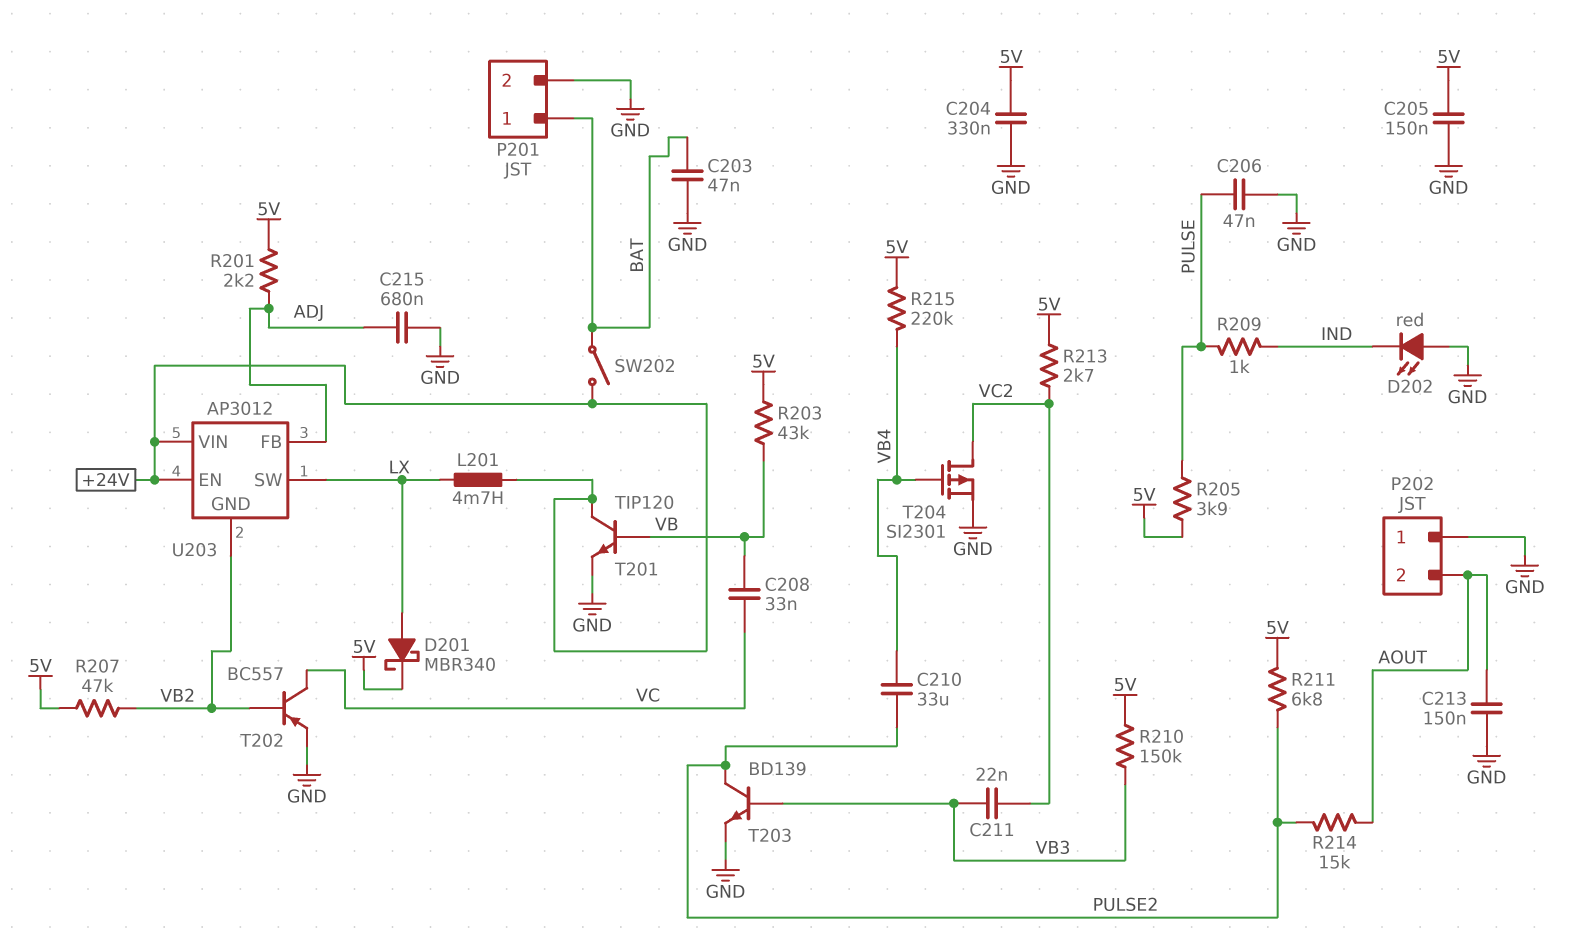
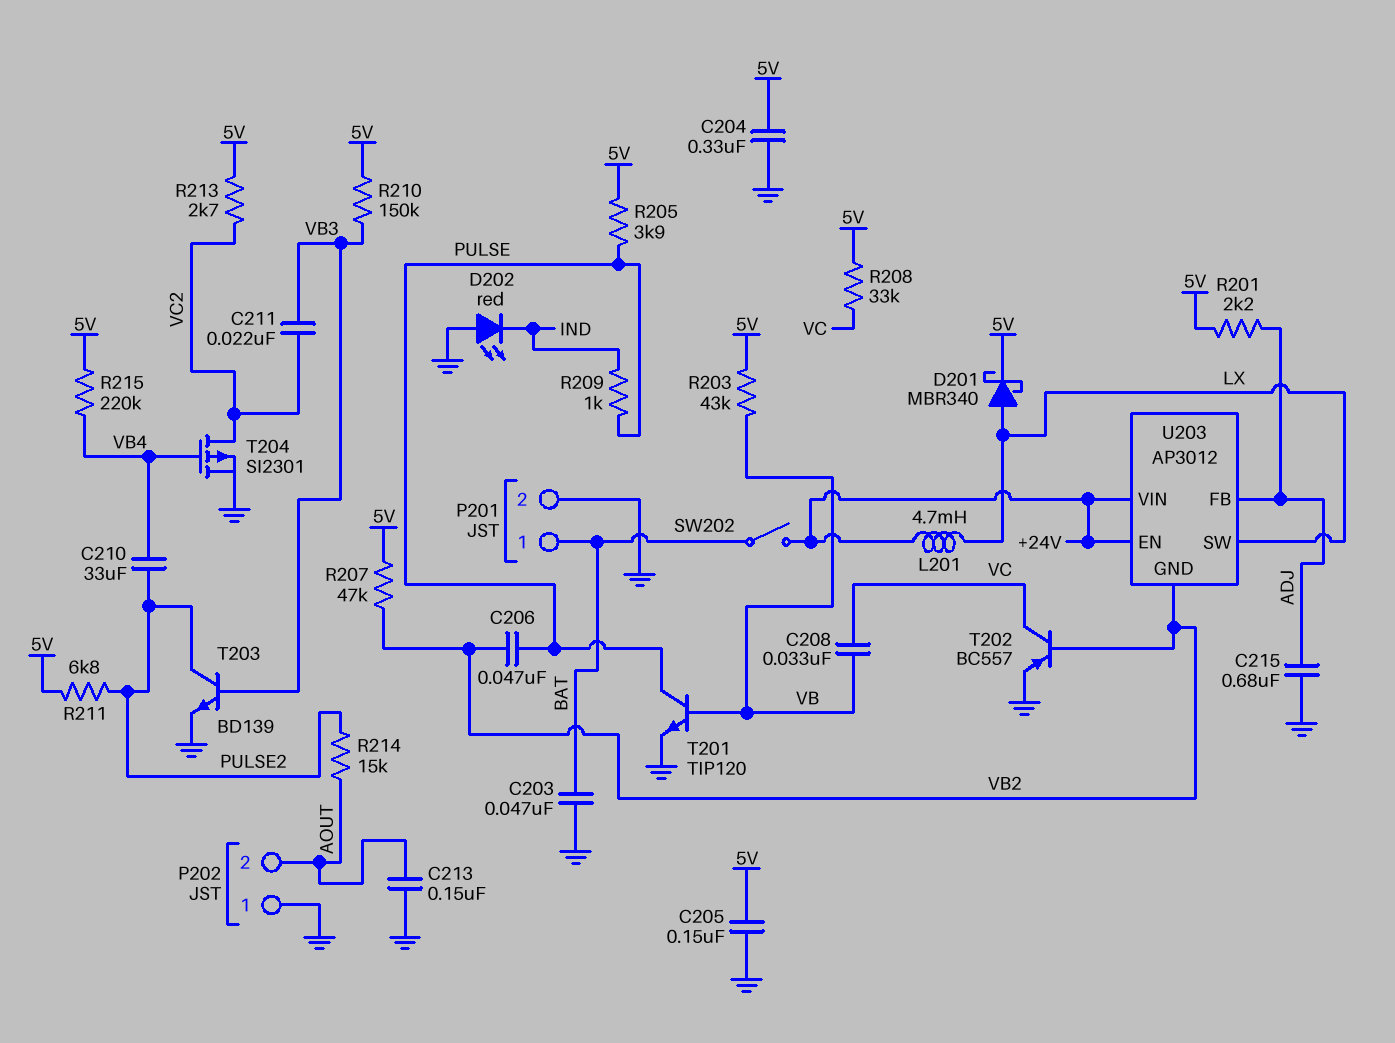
C206: 47nF (GND, PULSE) -> 47nF (PULSE, VB2)
R208: none -> 33k (5V, VC)
T201: NPN TIP120 (B VB, C +24V, E GND) -> NPN TIP120 (B VB, C PULSE, E GND)

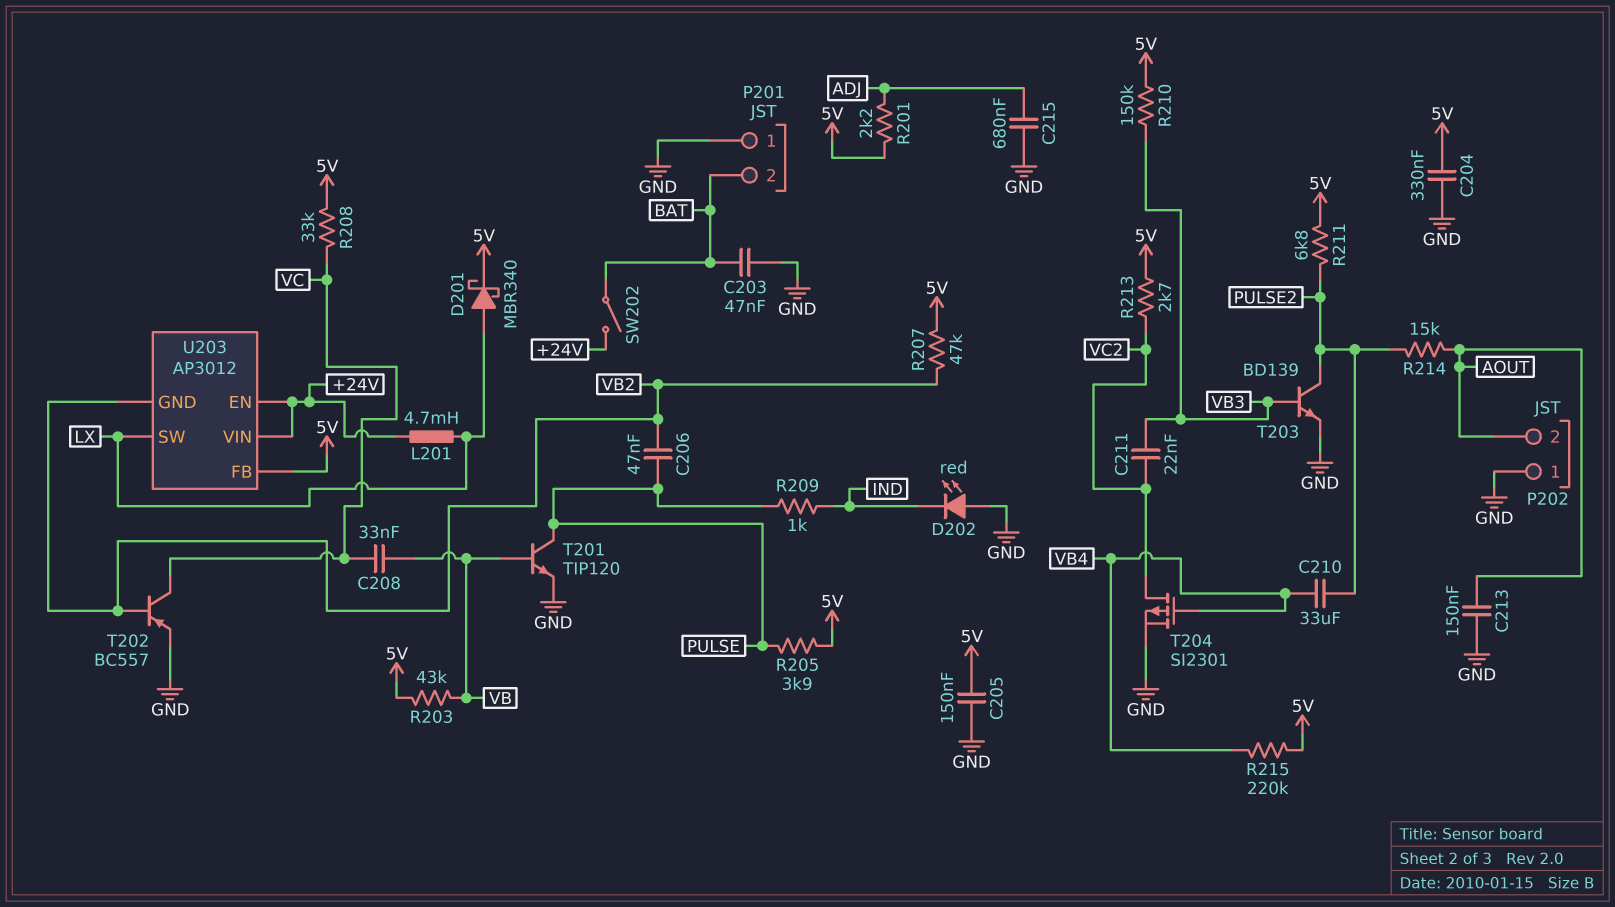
P201 pin 1: BAT -> GND
P201 pin 2: GND -> BAT
U203 pin FB: ADJ -> 5V

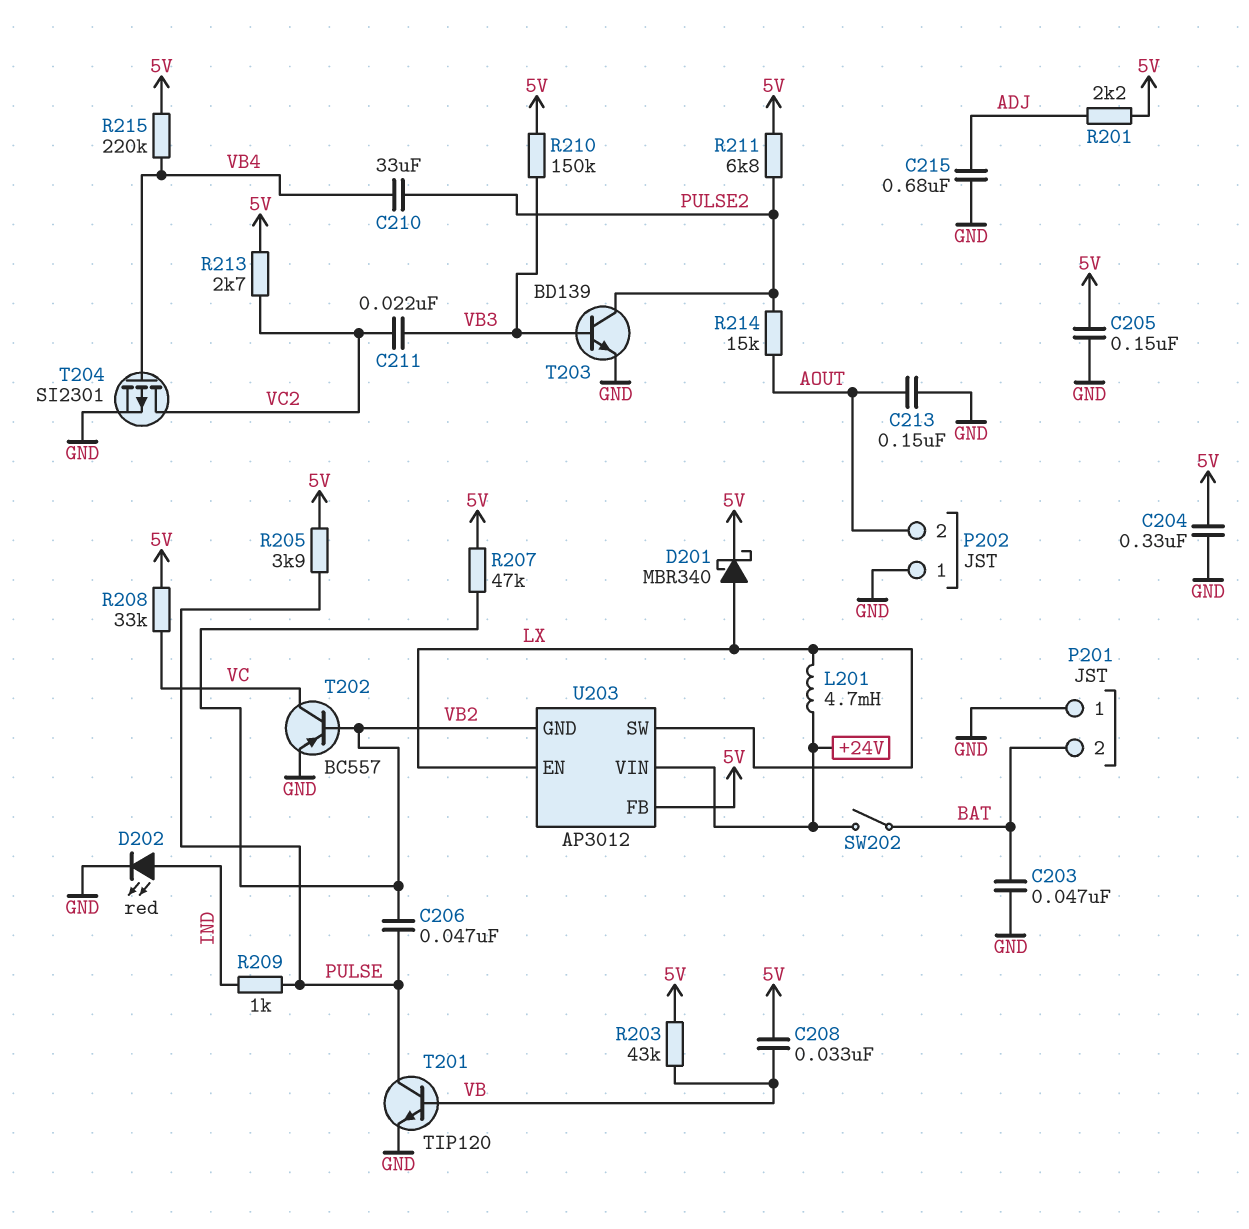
C208: 33nF (VB, VC) -> 33nF (5V, VB)
D202: LED red (A GND, K IND) -> LED red (A IND, K GND)
U203 pin EN: +24V -> LX

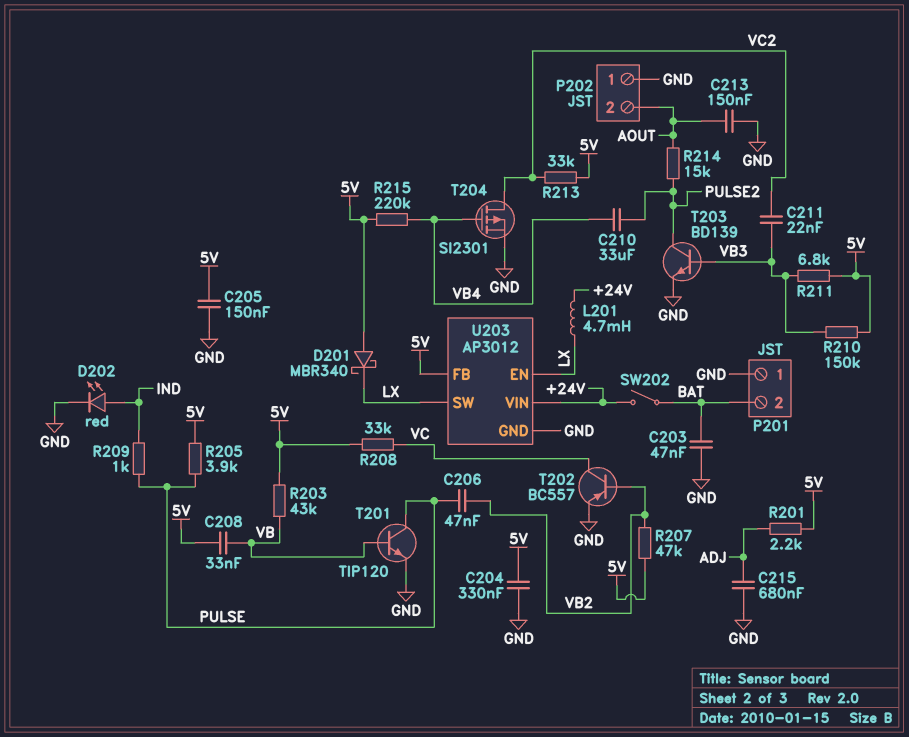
D201: schottky MBR340 (A LX, K 5V) -> schottky MBR340 (A 5V, K LX)
R211: 6.8k (5V, PULSE2) -> 6.8k (5V, VB3)
R213: 2.7k (5V, VC2) -> 33k (5V, VC2)
U203 pin GND: VB2 -> GND

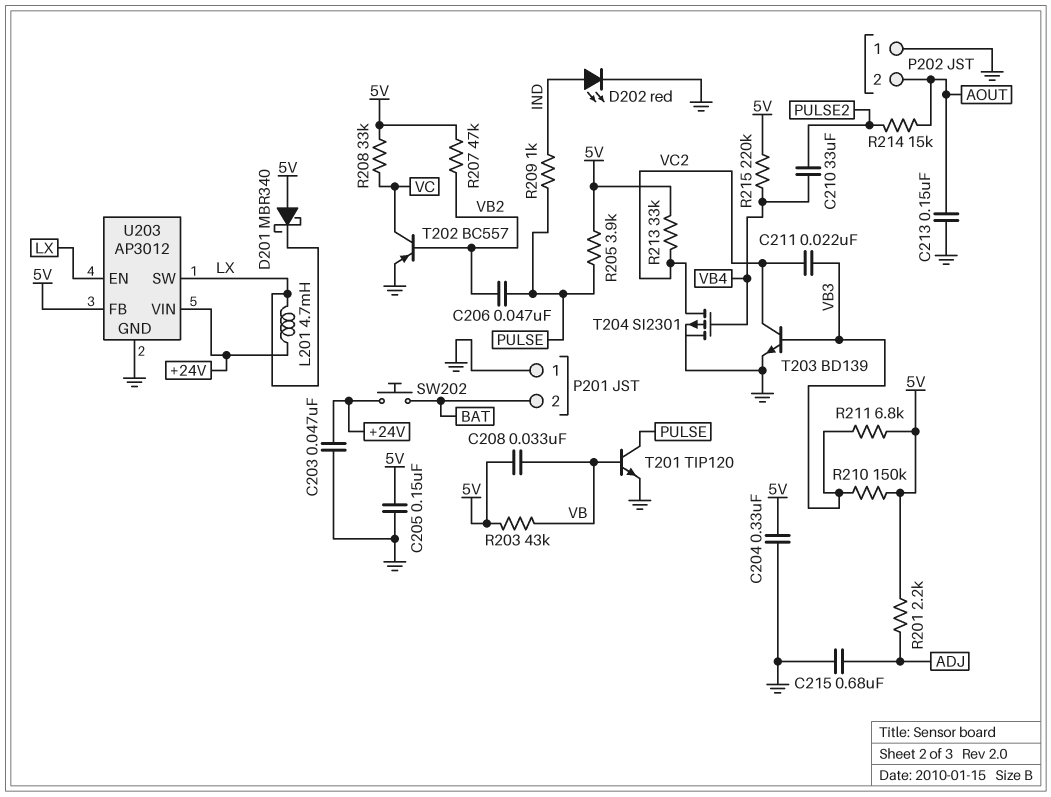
C203: 47nF (BAT, GND) -> 47nF (+24V, GND)
SW202: switch (+24V, BAT) -> button (+24V, BAT)
T203: NPN BD139 (B VB3, C PULSE2, E GND) -> NPN BD139 (B VB3, C VC2, E GND)

